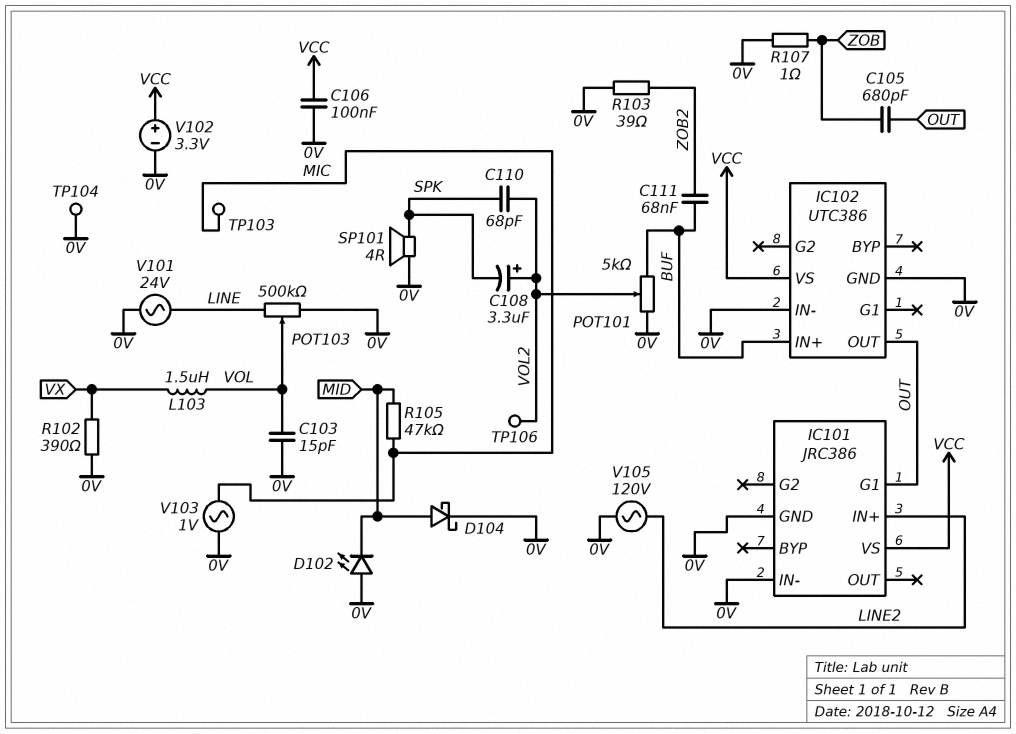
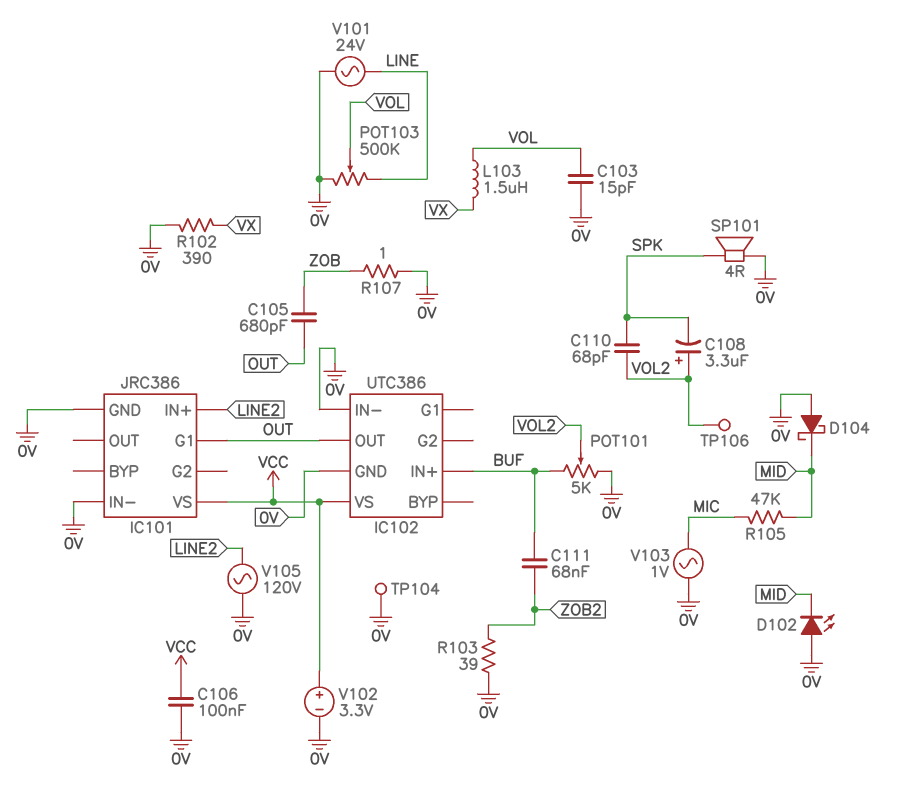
D104: schottky (A MID, K 0V) -> schottky (A 0V, K MID)
TP103: test point (MIC) -> none

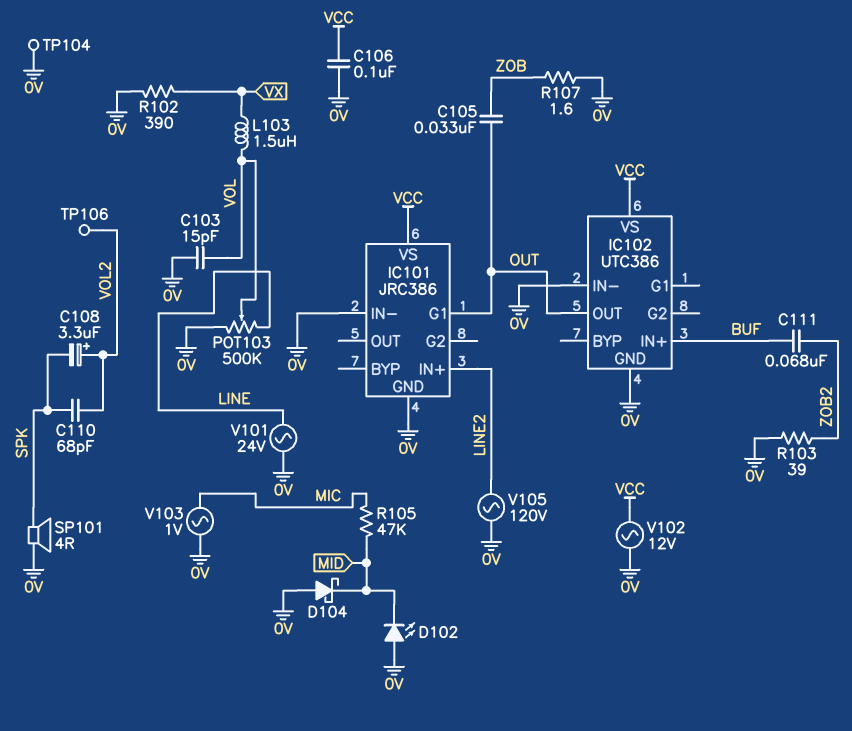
C105: 680pF (OUT, ZOB) -> 33nF (OUT, ZOB)
POT101: 5k (0V, BUF, wiper VOL2) -> none
R107: 1 (0V, ZOB) -> 1.6 (0V, ZOB)
V102: 3.3V (plus VCC, minus 0V) -> AC 12V (0V, VCC)

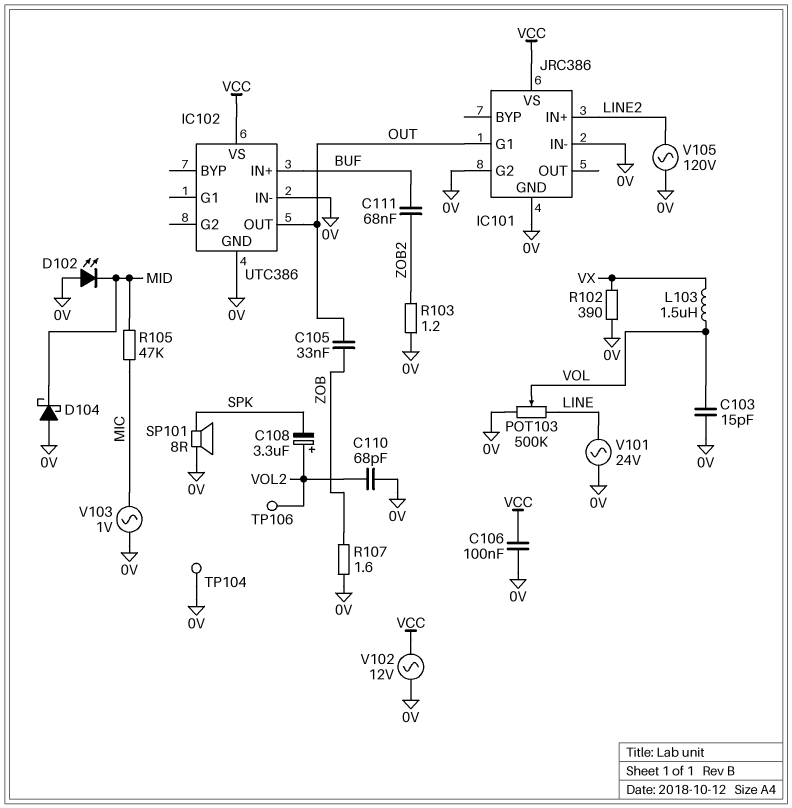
C110: 68pF (SPK, VOL2) -> 68pF (0V, VOL2)
IC101 pin G2: none -> 0V
R103: 39 (0V, ZOB2) -> 1.2 (0V, ZOB2)
SP101: speaker 4R (0V, SPK) -> speaker 8R (0V, SPK)

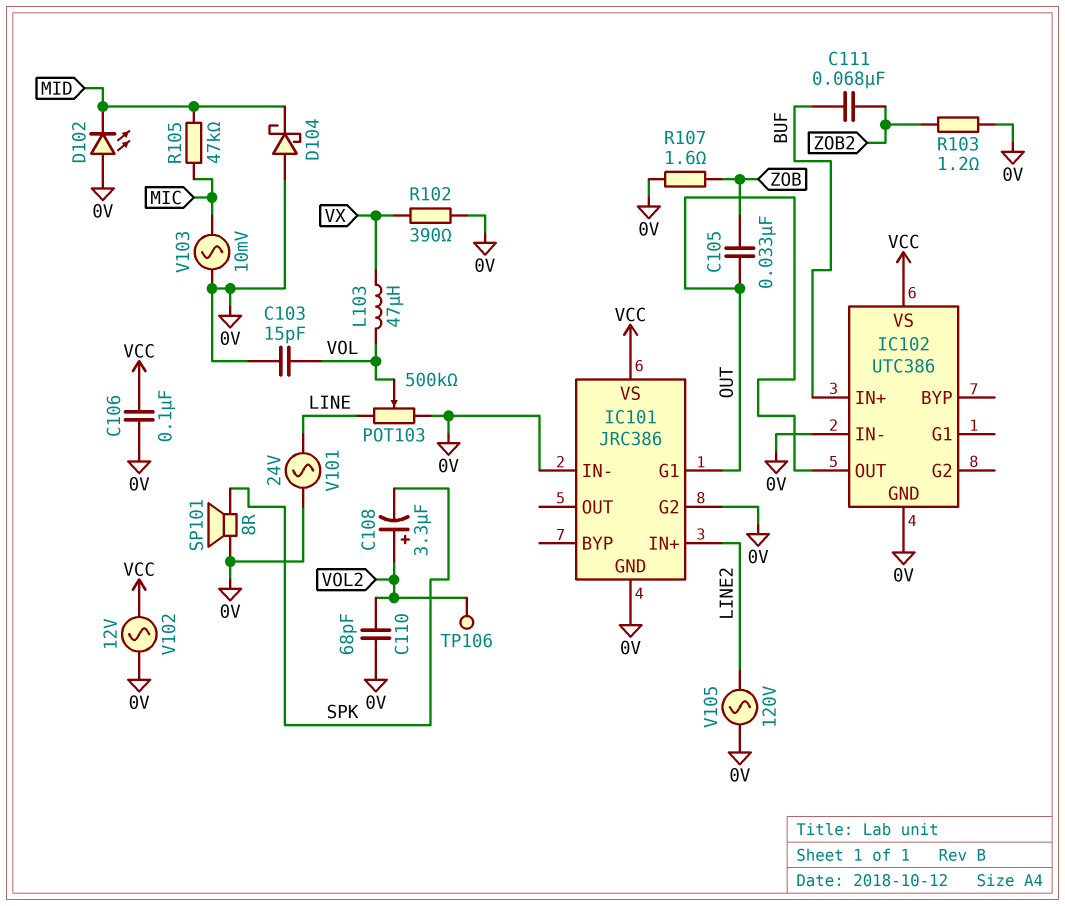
L103: 1.5uH (VOL, VX) -> 47uH (VOL, VX)
TP104: test point (0V) -> none
V103: AC 1V (0V, MIC) -> AC 10mV (0V, MIC)

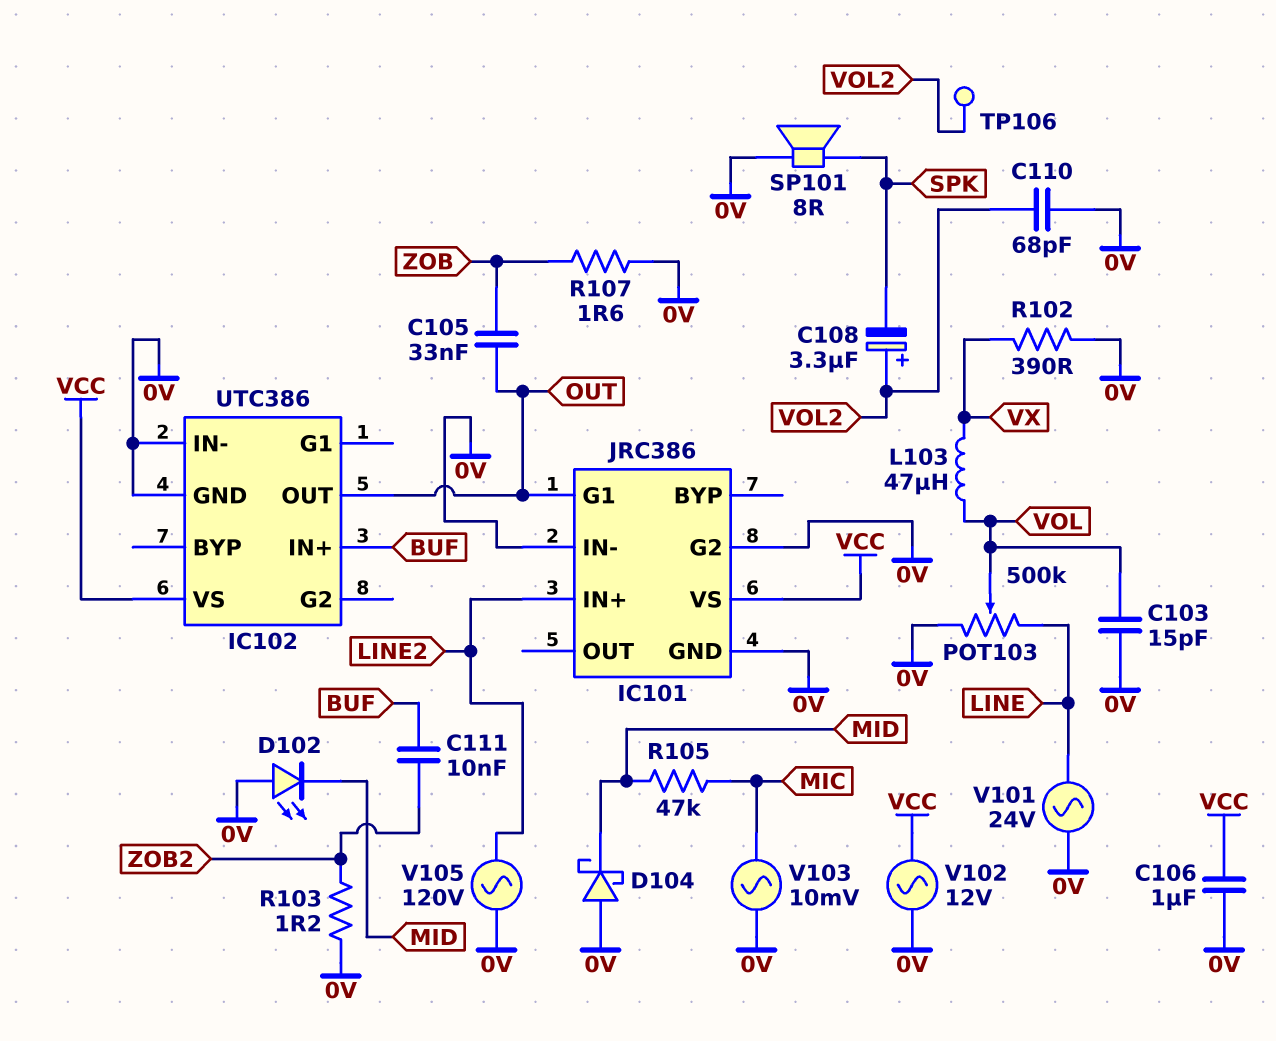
C106: 100nF (0V, VCC) -> 1uF (0V, VCC)
C111: 68nF (BUF, ZOB2) -> 10nF (BUF, ZOB2)

